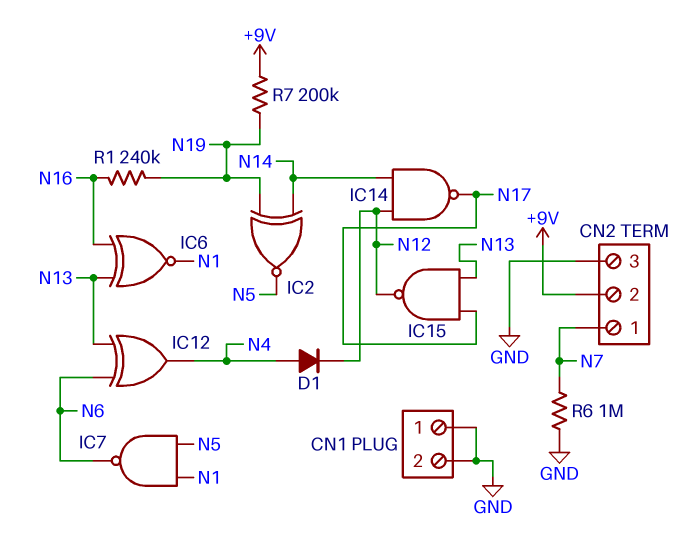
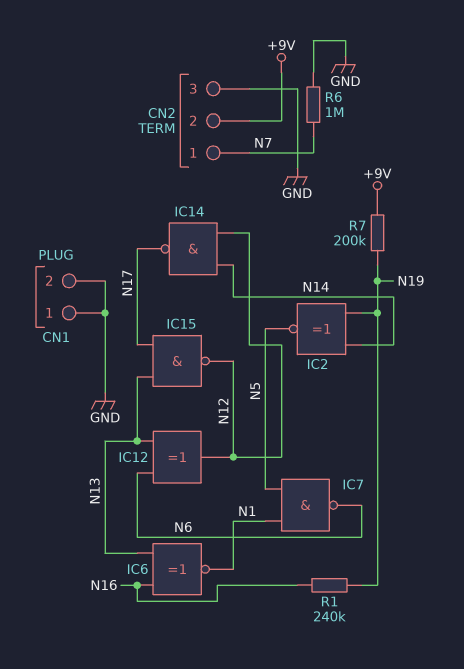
D1: diode (A N4, K N12) -> none
IC12: XOR (in N6, in N13, out N4) -> XOR (in N6, in N13, out N12)

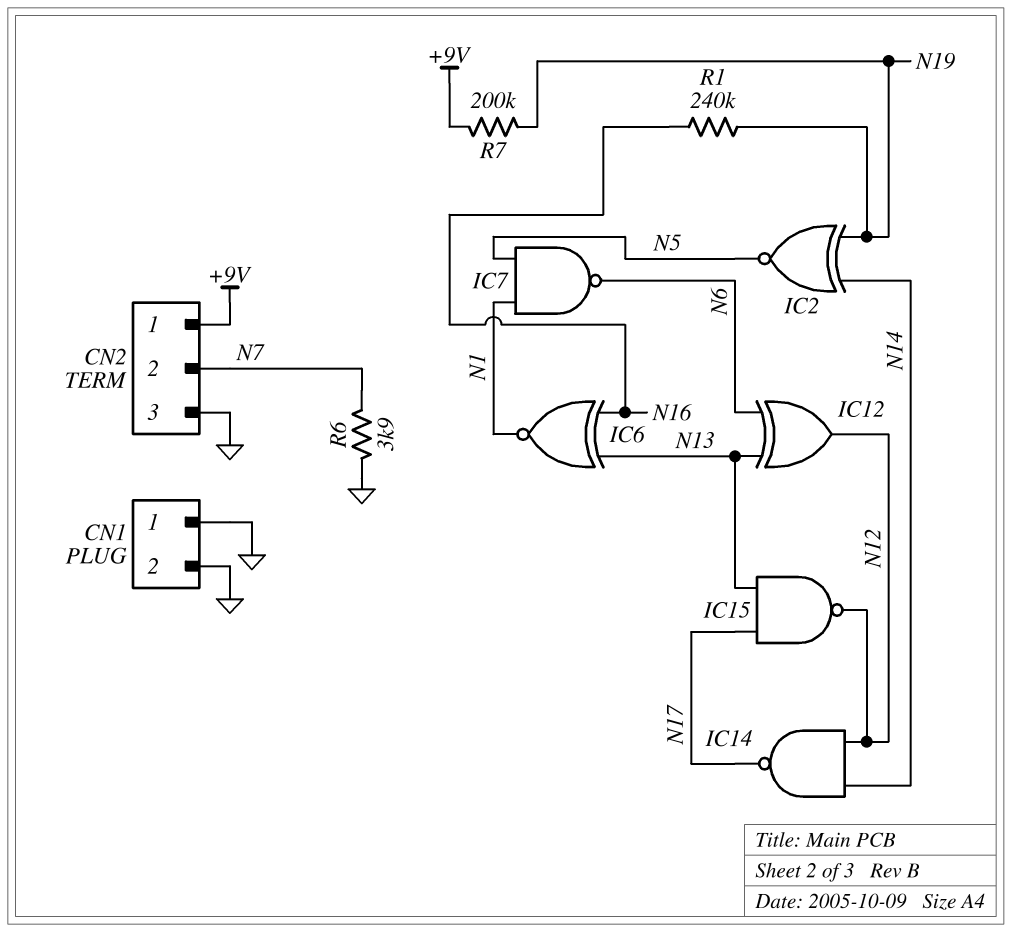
CN2 pin 1: N7 -> +9V
CN2 pin 2: +9V -> N7
R6: 1M (GND, N7) -> 3.9k (GND, N7)

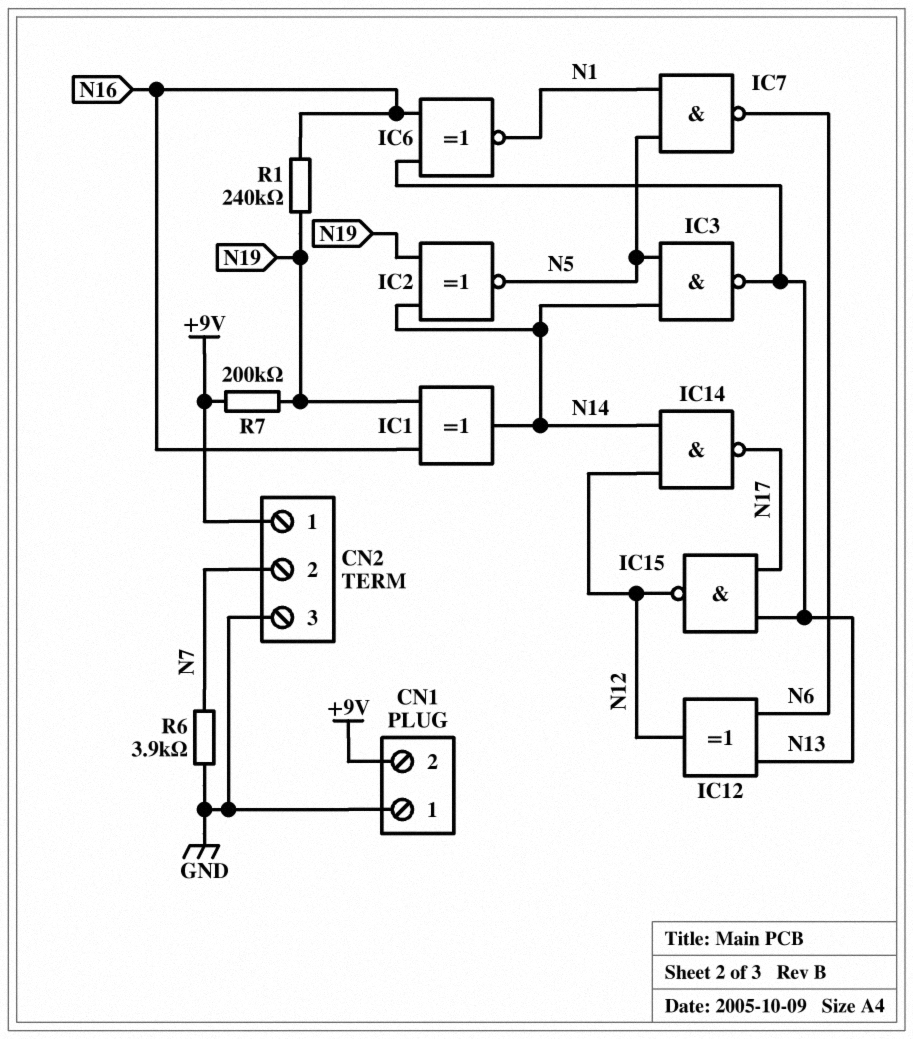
CN1 pin 2: GND -> +9V
IC1: none -> XOR (in N16, in N19, out N14)
IC3: none -> NAND (in N5, in N14, out N13)

